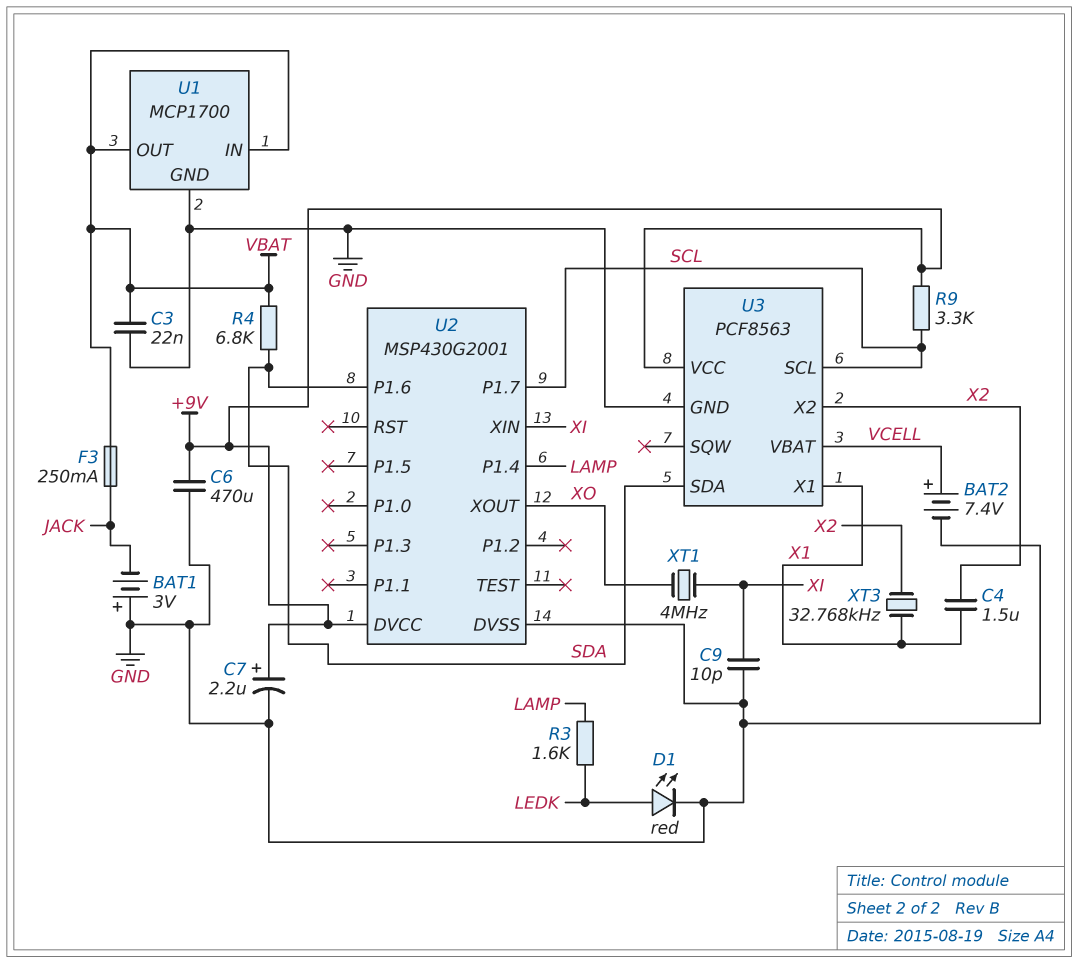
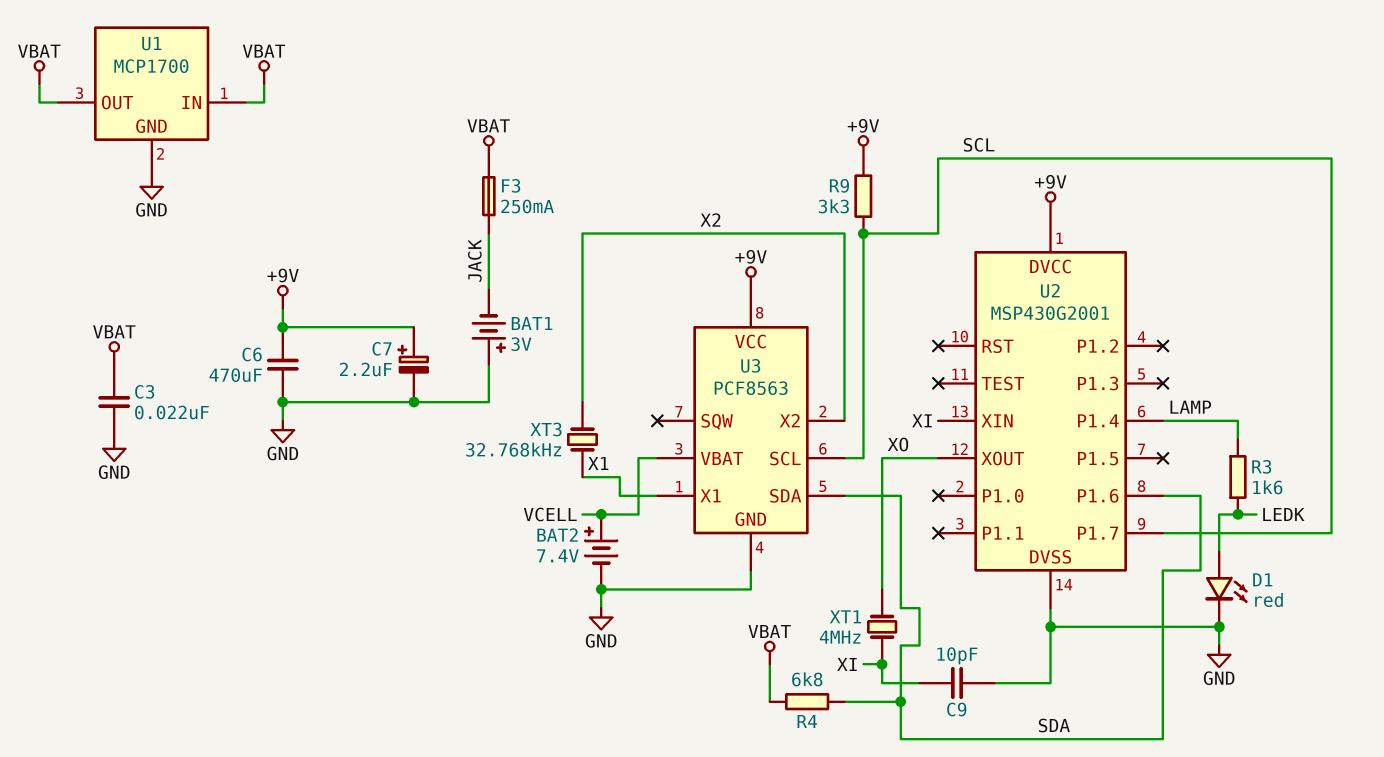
C4: 1.5uF (X1, X2) -> none

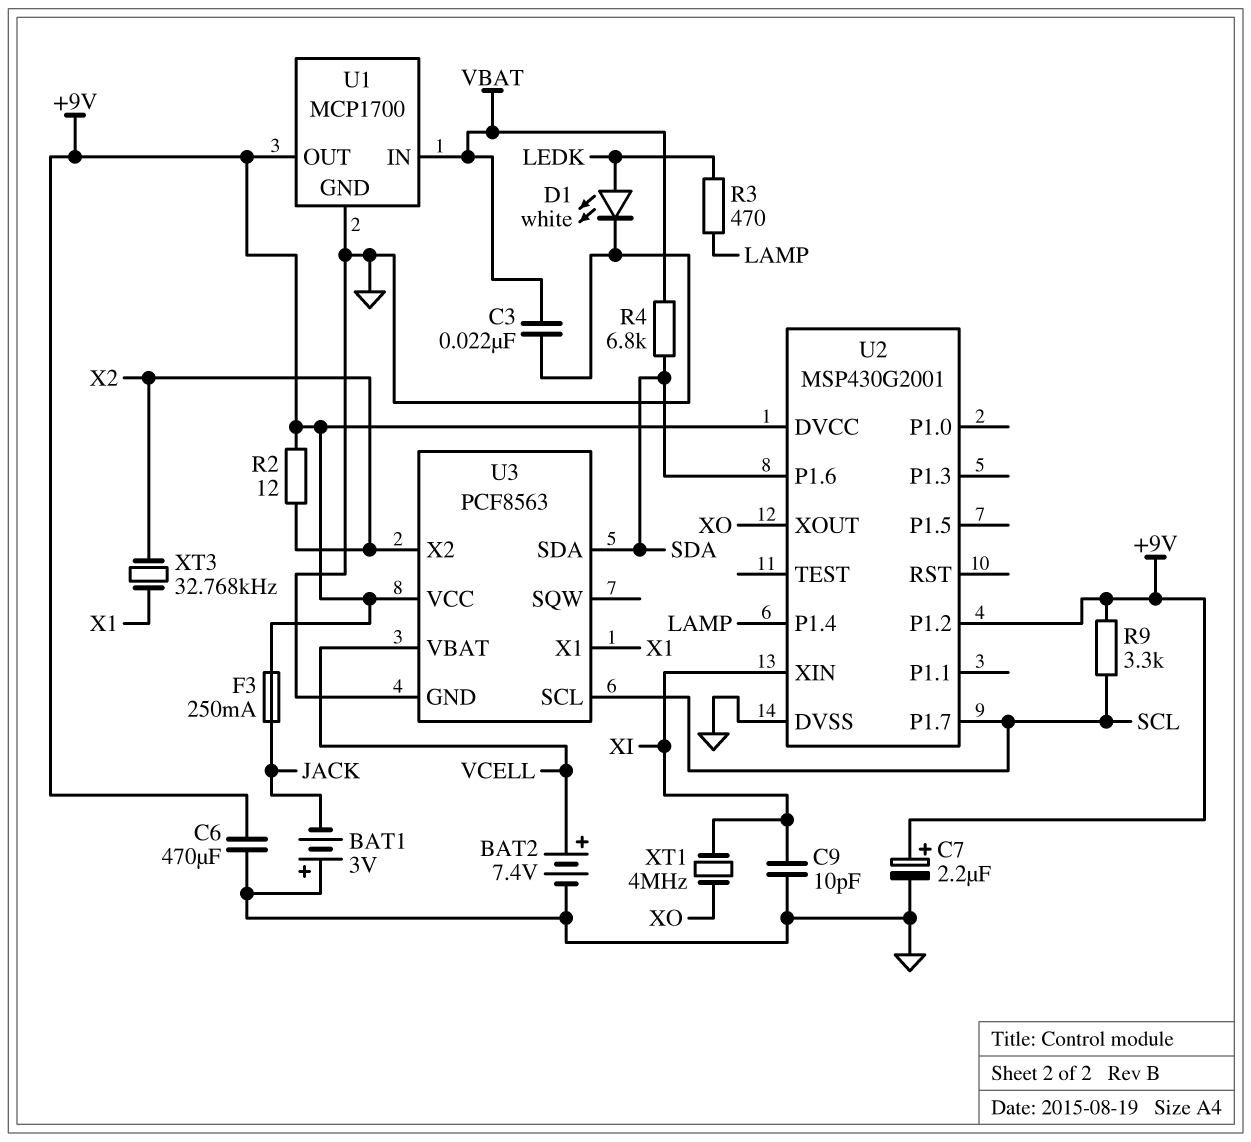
D1: LED red (A LEDK, K GND) -> LED white (A LEDK, K GND)
F3: 250mA (JACK, VBAT) -> 250mA (+9V, JACK)
R2: none -> 12 (+9V, X2)
R3: 1.6k (LAMP, LEDK) -> 470 (LAMP, LEDK)
U1 pin OUT: VBAT -> +9V
U2 pin P1.2: none -> +9V

